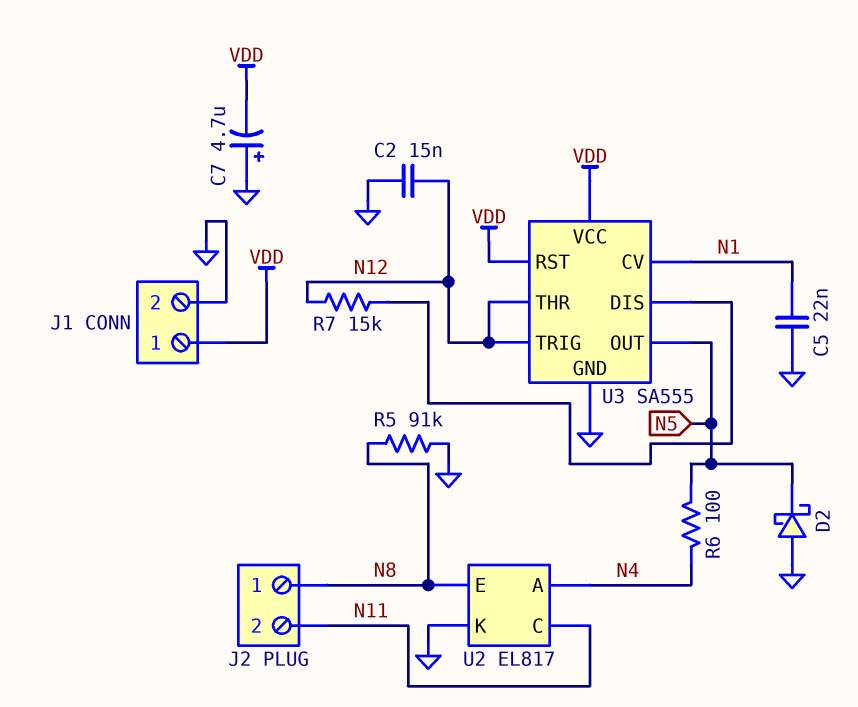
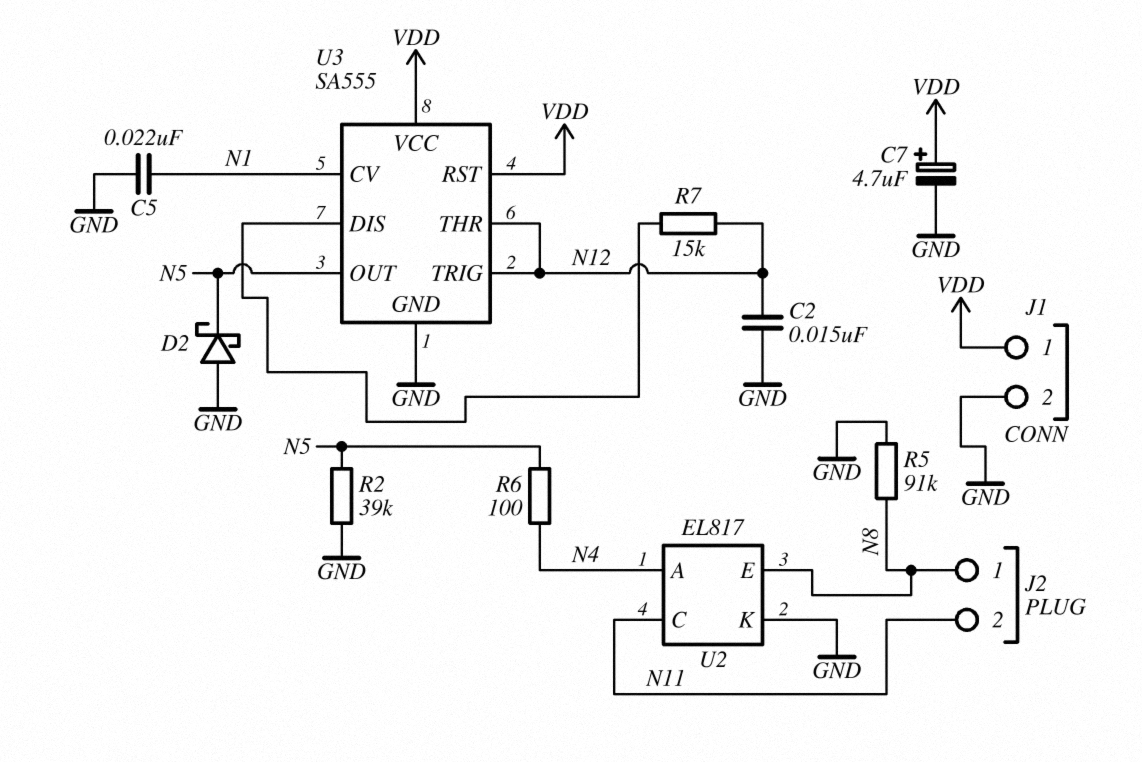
C7: 4.7uF (plus GND, minus VDD) -> 4.7uF (plus VDD, minus GND)
R2: none -> 39k (GND, N5)

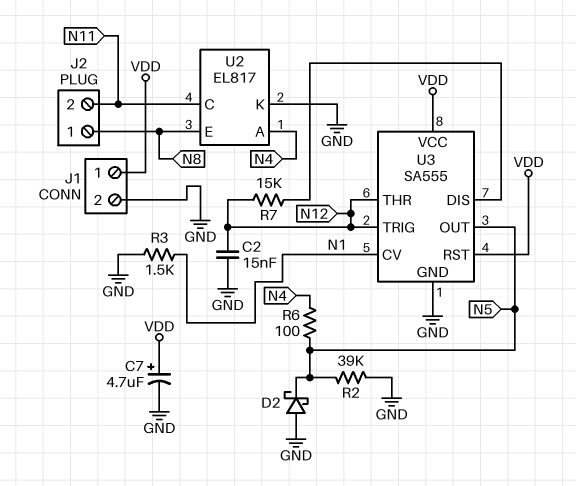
C5: 22nF (GND, N1) -> none
R3: none -> 1.5k (GND, N1)
R5: 91k (GND, N8) -> none

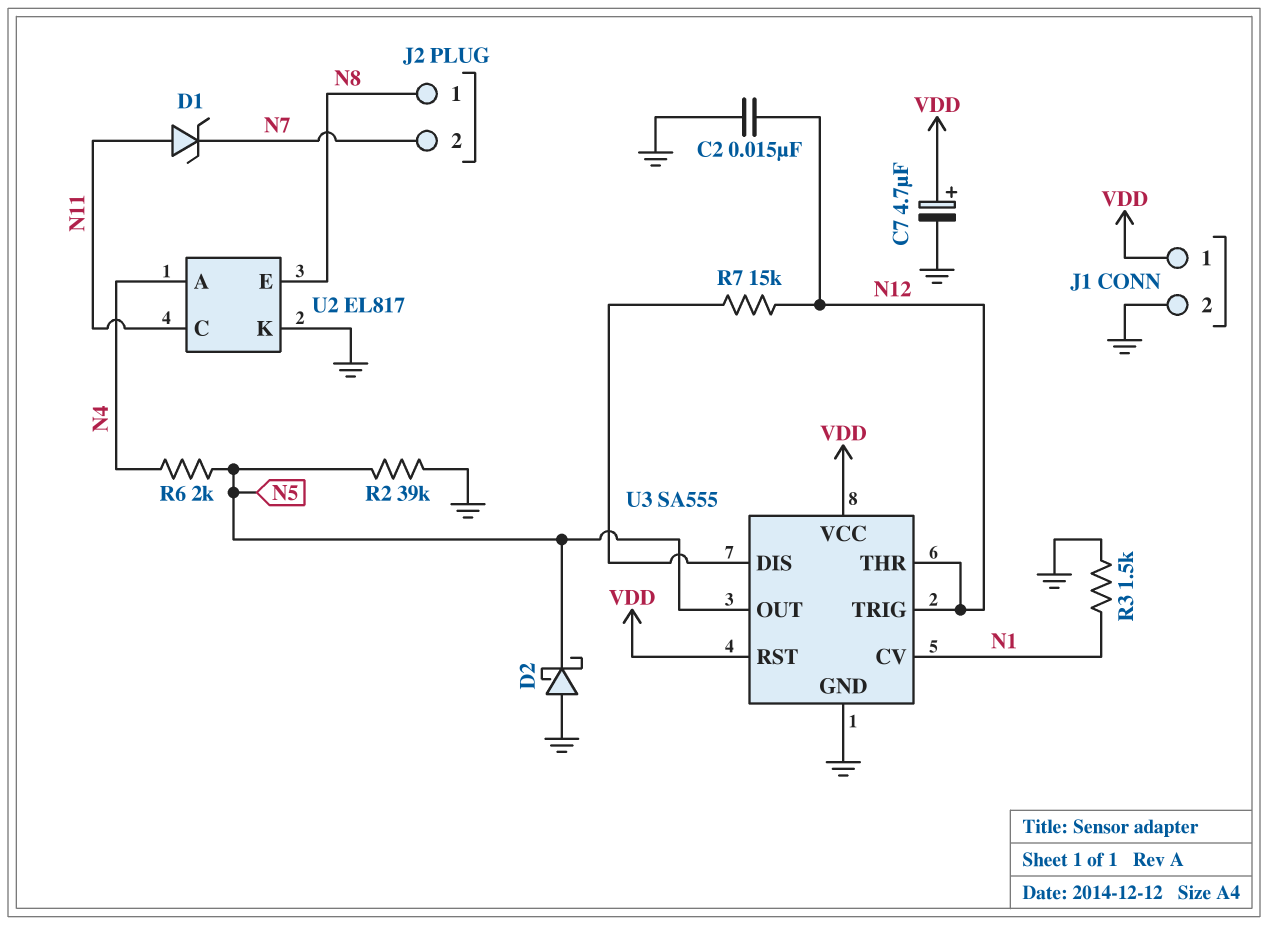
D1: none -> zener (A N11, K N7)
J2 pin 2: N11 -> N7
R6: 100 (N4, N5) -> 2k (N4, N5)

